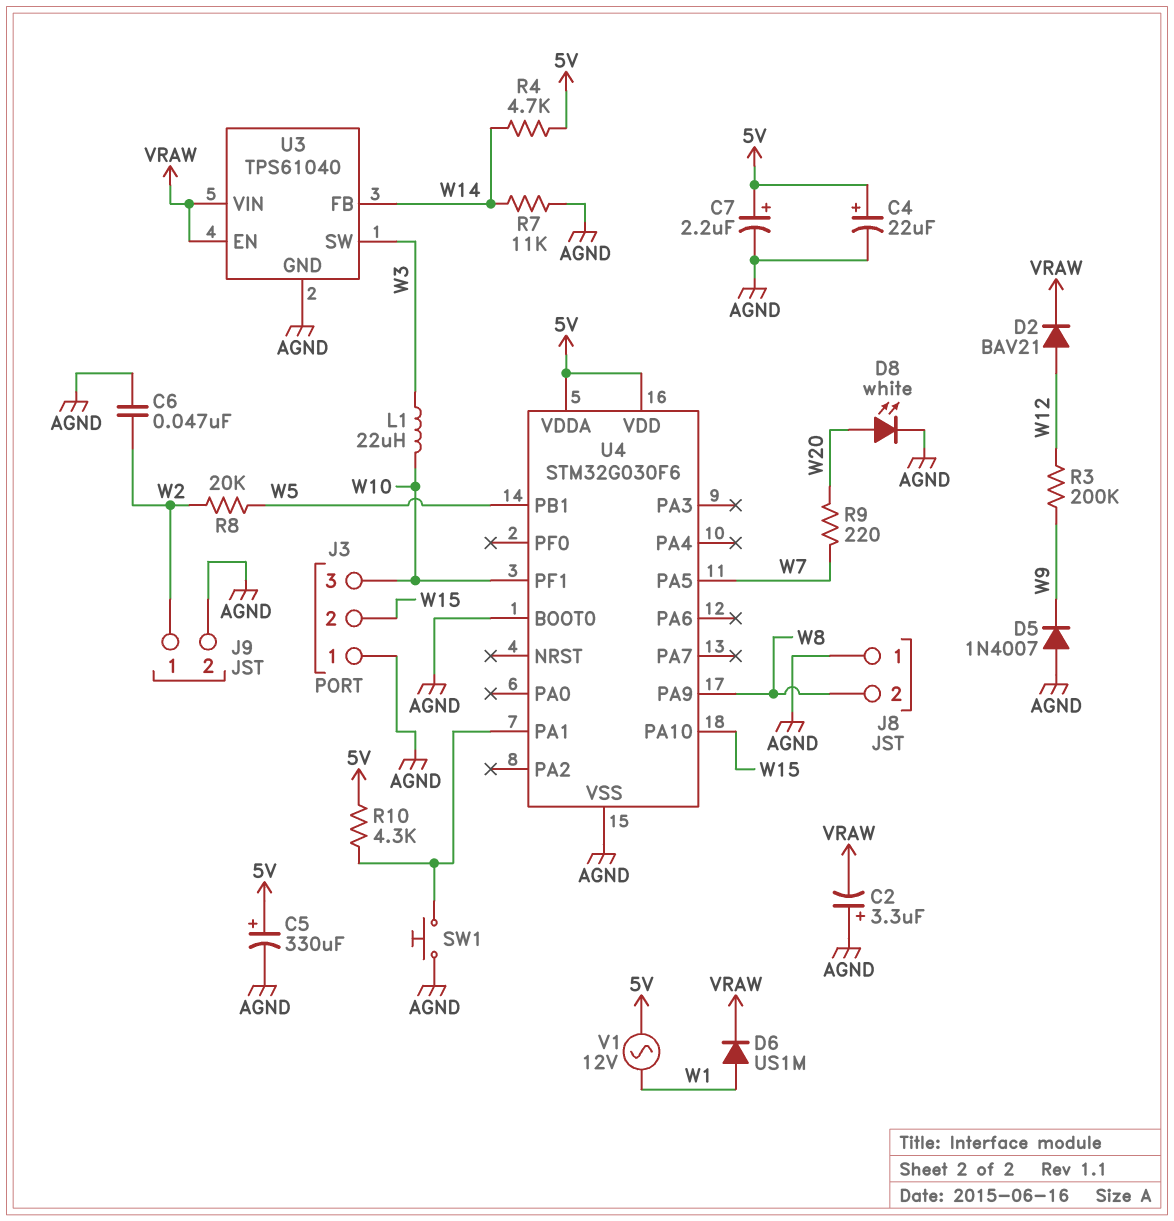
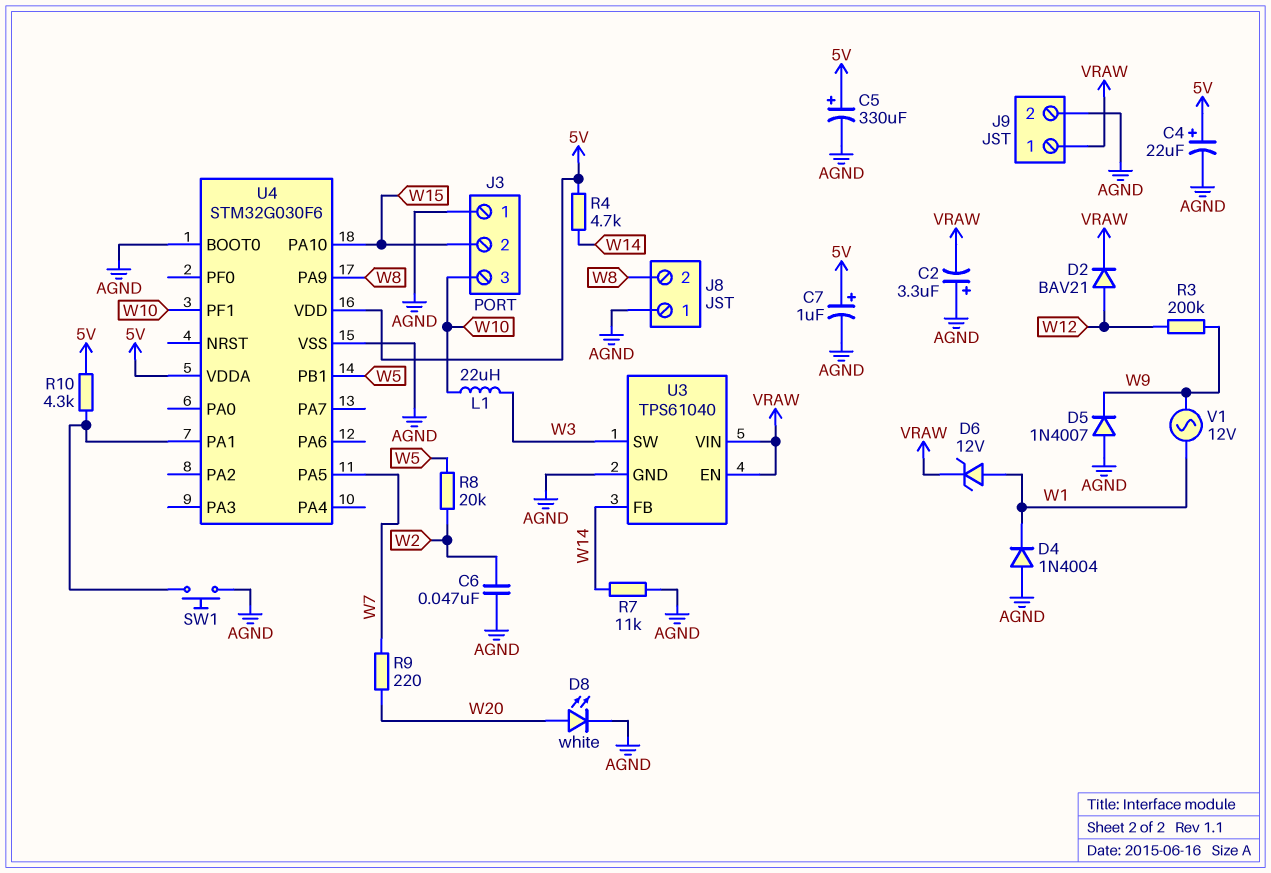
C7: 2.2uF (plus 5V, minus AGND) -> 1uF (plus 5V, minus AGND)
D4: none -> diode 1N4004 (A AGND, K W1)
D6: diode US1M (A W1, K VRAW) -> zener 12V (A W1, K VRAW)
J9 pin 1: W2 -> VRAW
V1: AC 12V (5V, W1) -> AC 12V (W1, W9)

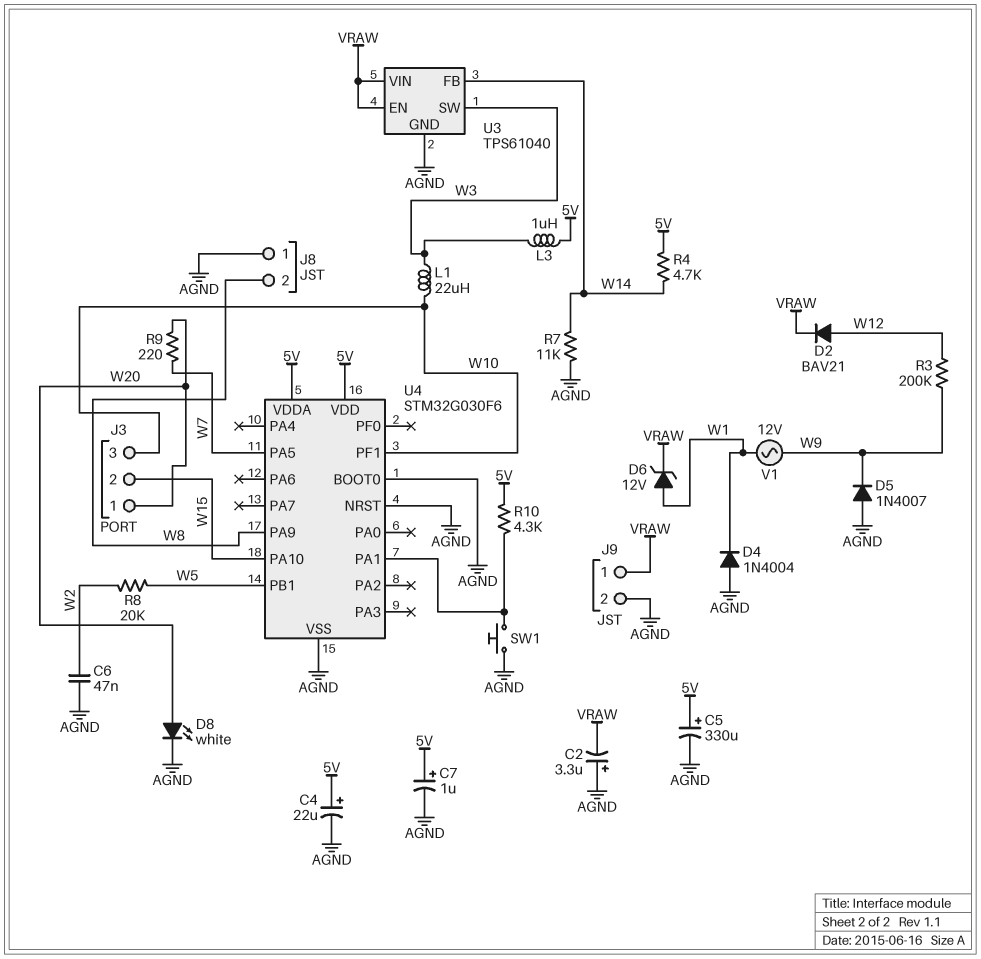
J3 pin 1: AGND -> W20
L3: none -> 1uH (5V, W3)
U4 pin NRST: none -> AGND

